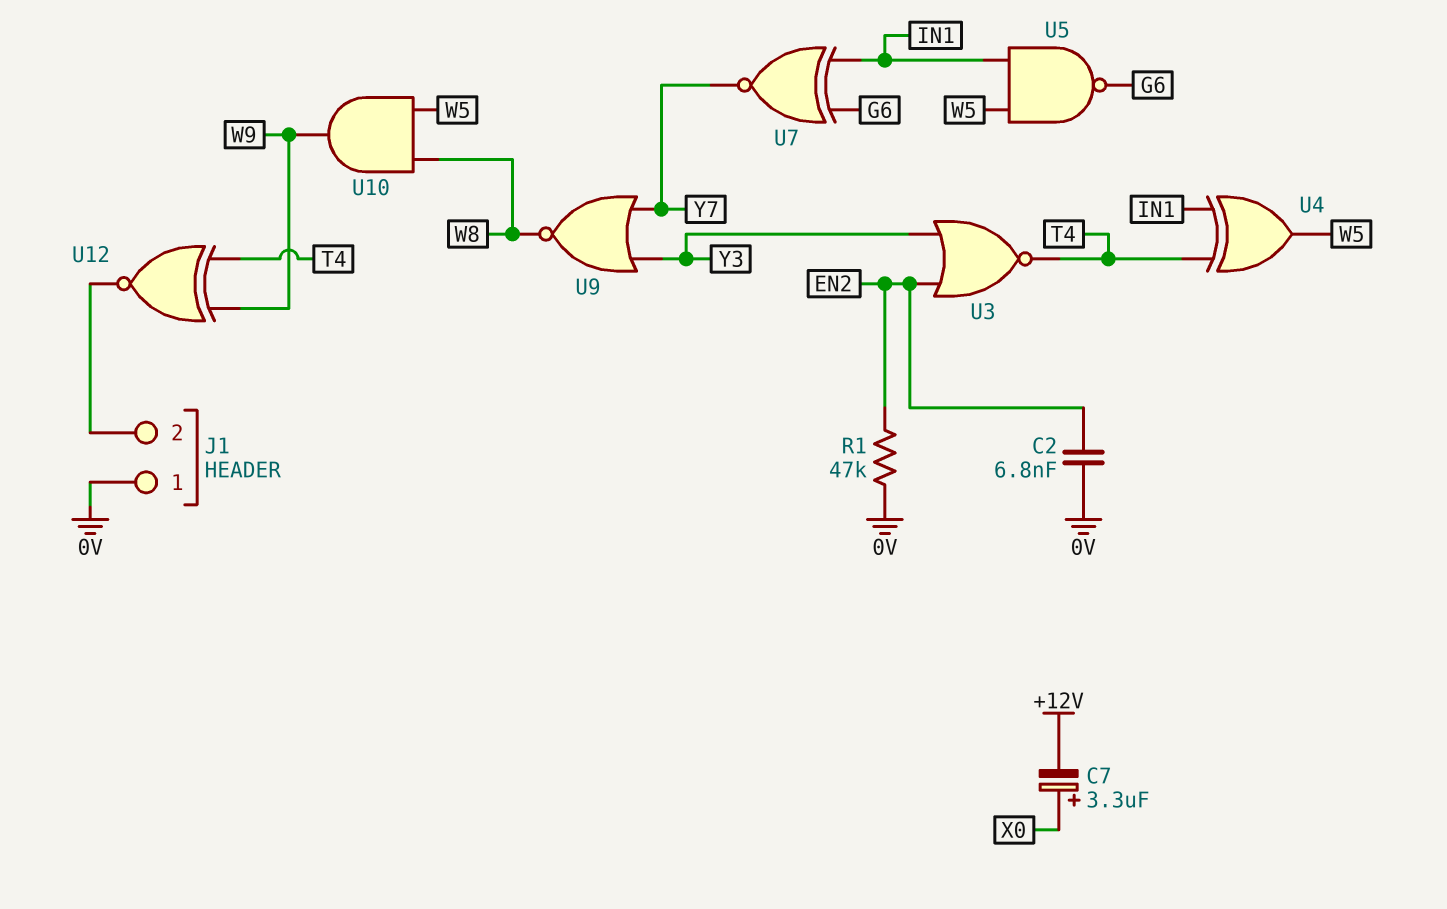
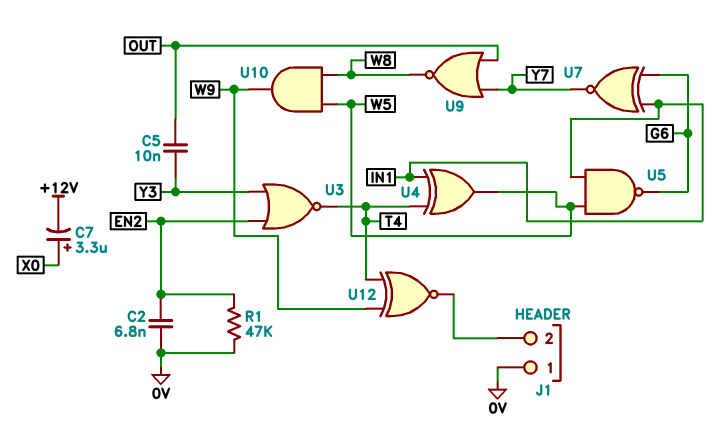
C5: none -> 10nF (OUT, Y3)
U9: NOR (in Y3, in Y7, out W8) -> NOR (in OUT, in Y7, out W8)

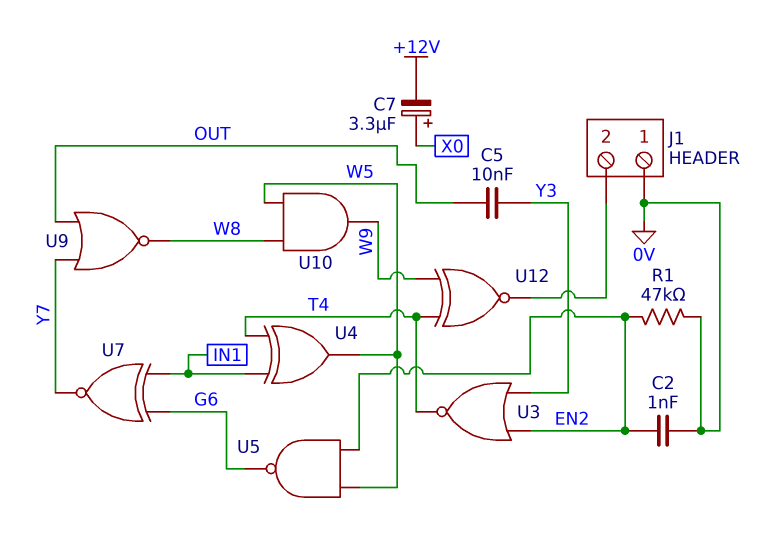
C2: 6.8nF (0V, EN2) -> 1nF (0V, EN2)
U5: NAND (in IN1, in W5, out G6) -> NAND (in EN2, in W5, out G6)

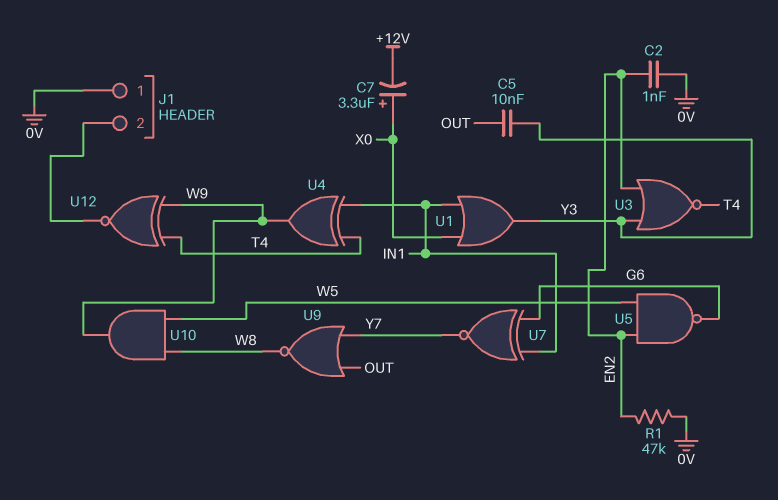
U1: none -> OR (in IN1, in X0, out Y3)
U4: XOR (in IN1, in T4, out W5) -> XOR (in IN1, in T4, out W9)

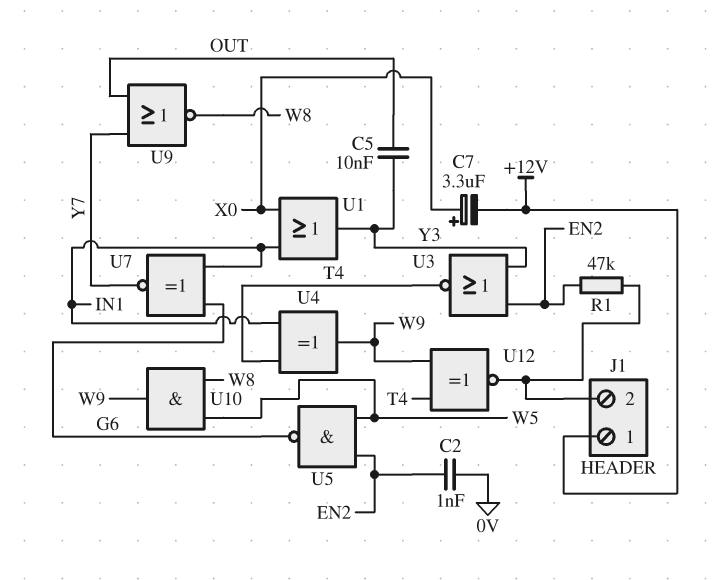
J1 pin 1: 0V -> +12V
R1: 47k (0V, EN2) -> 47k (EN2, J1/2)

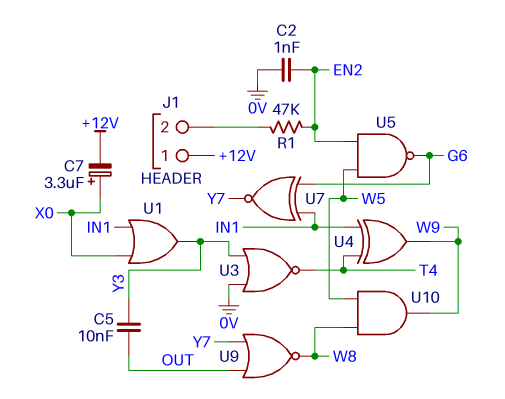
U3: NOR (in EN2, in Y3, out T4) -> NOR (in 0V, in Y3, out T4)
U12: XNOR (in T4, in W9, out J1/2) -> none

